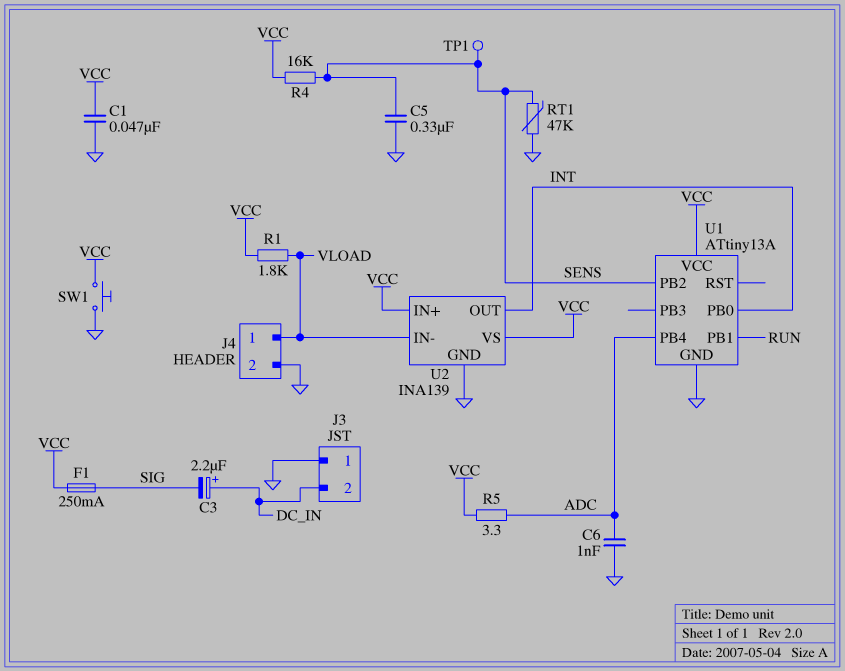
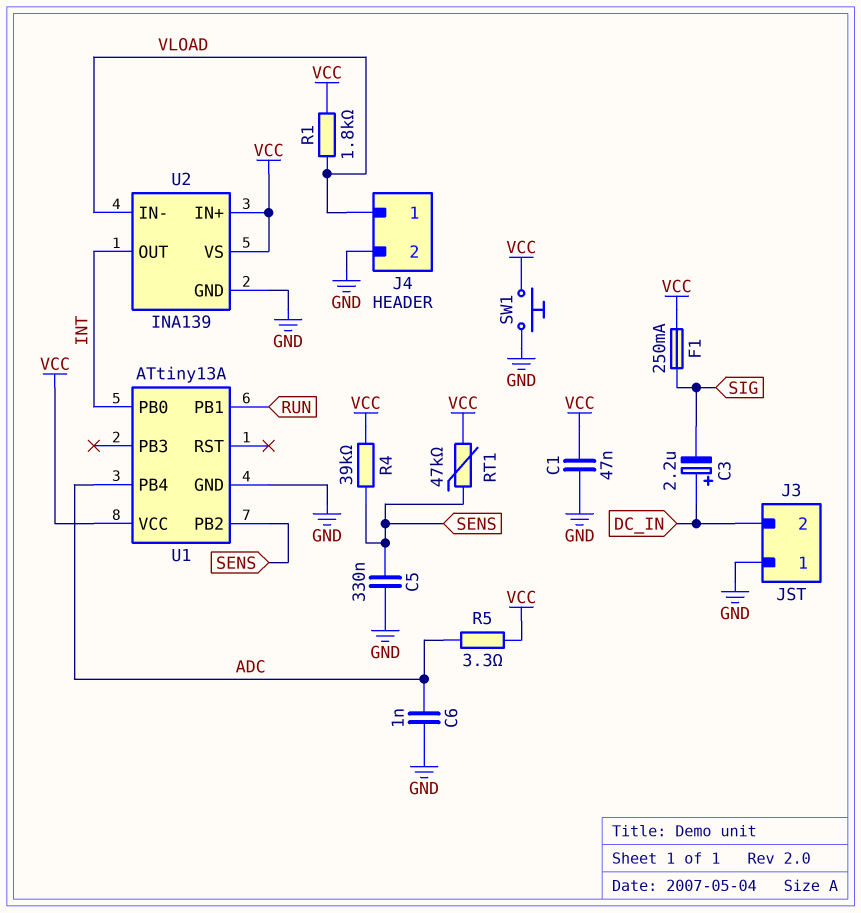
R4: 16k (SENS, VCC) -> 39k (SENS, VCC)
RT1: 47k (GND, SENS) -> 47k (SENS, VCC)
TP1: test point (SENS) -> none

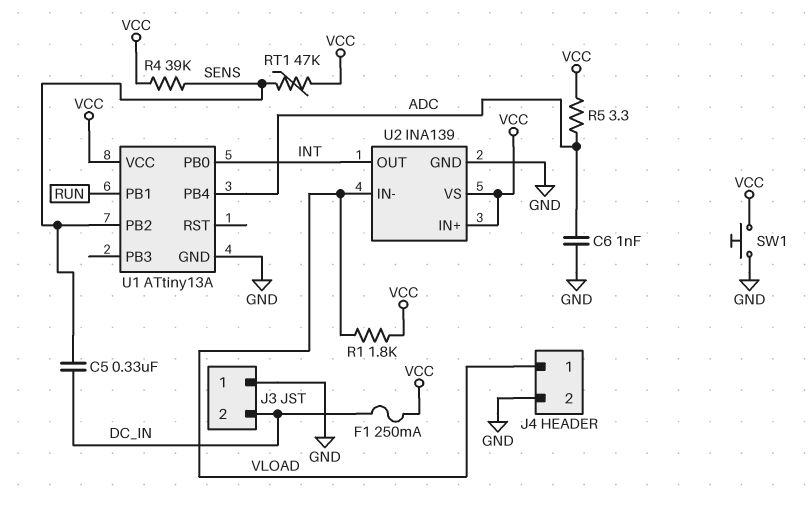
C1: 47nF (GND, VCC) -> none
C3: 2.2uF (plus DC_IN, minus SIG) -> none
C5: 330nF (GND, SENS) -> 330nF (DC_IN, SENS)
F1: 250mA (SIG, VCC) -> 250mA (DC_IN, VCC)

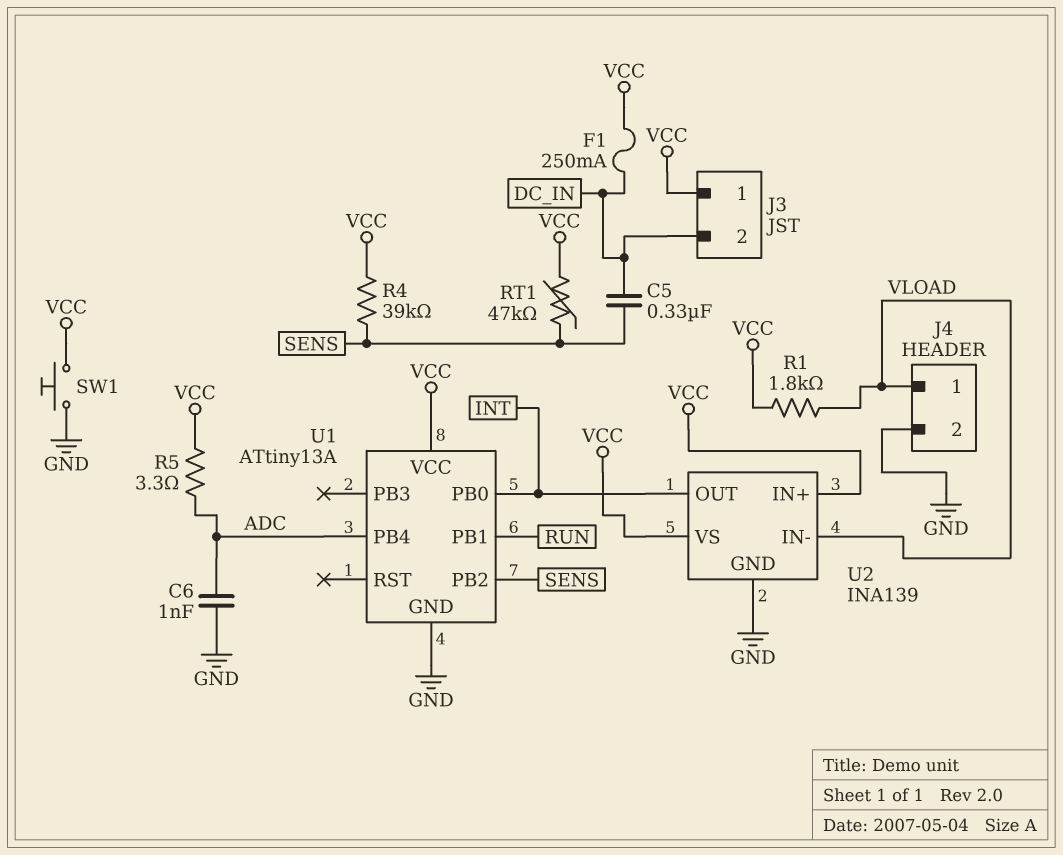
J3 pin 1: GND -> VCC

